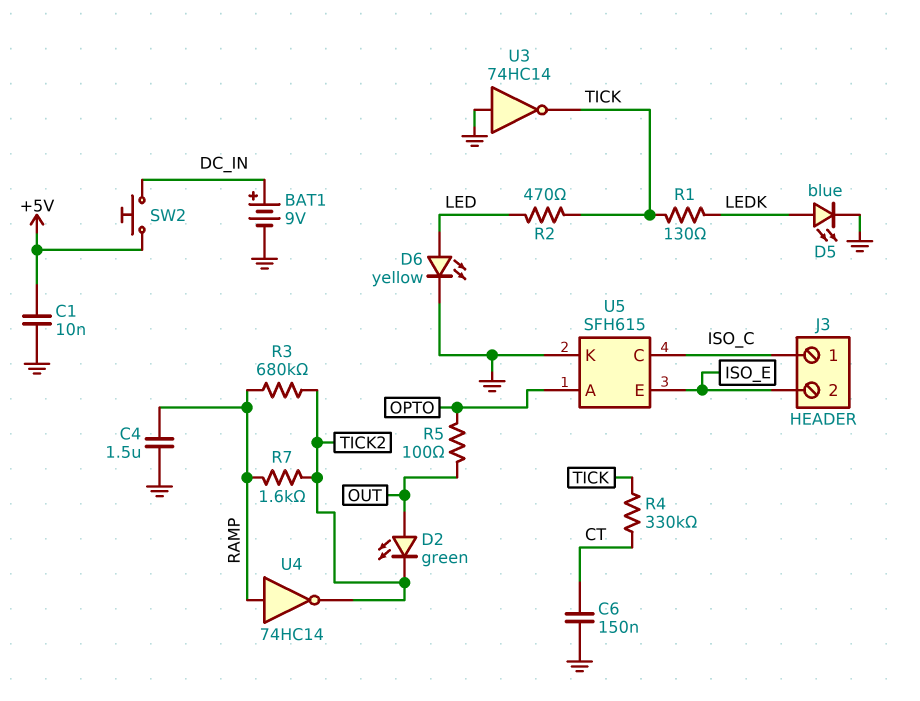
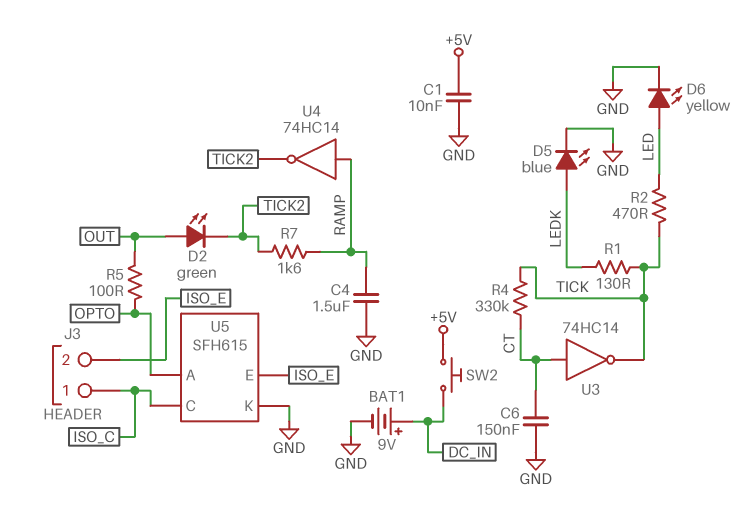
R3: 680k (RAMP, TICK2) -> none
U3: NOT 74HC14 (in GND, out TICK) -> NOT 74HC14 (in CT, out TICK)

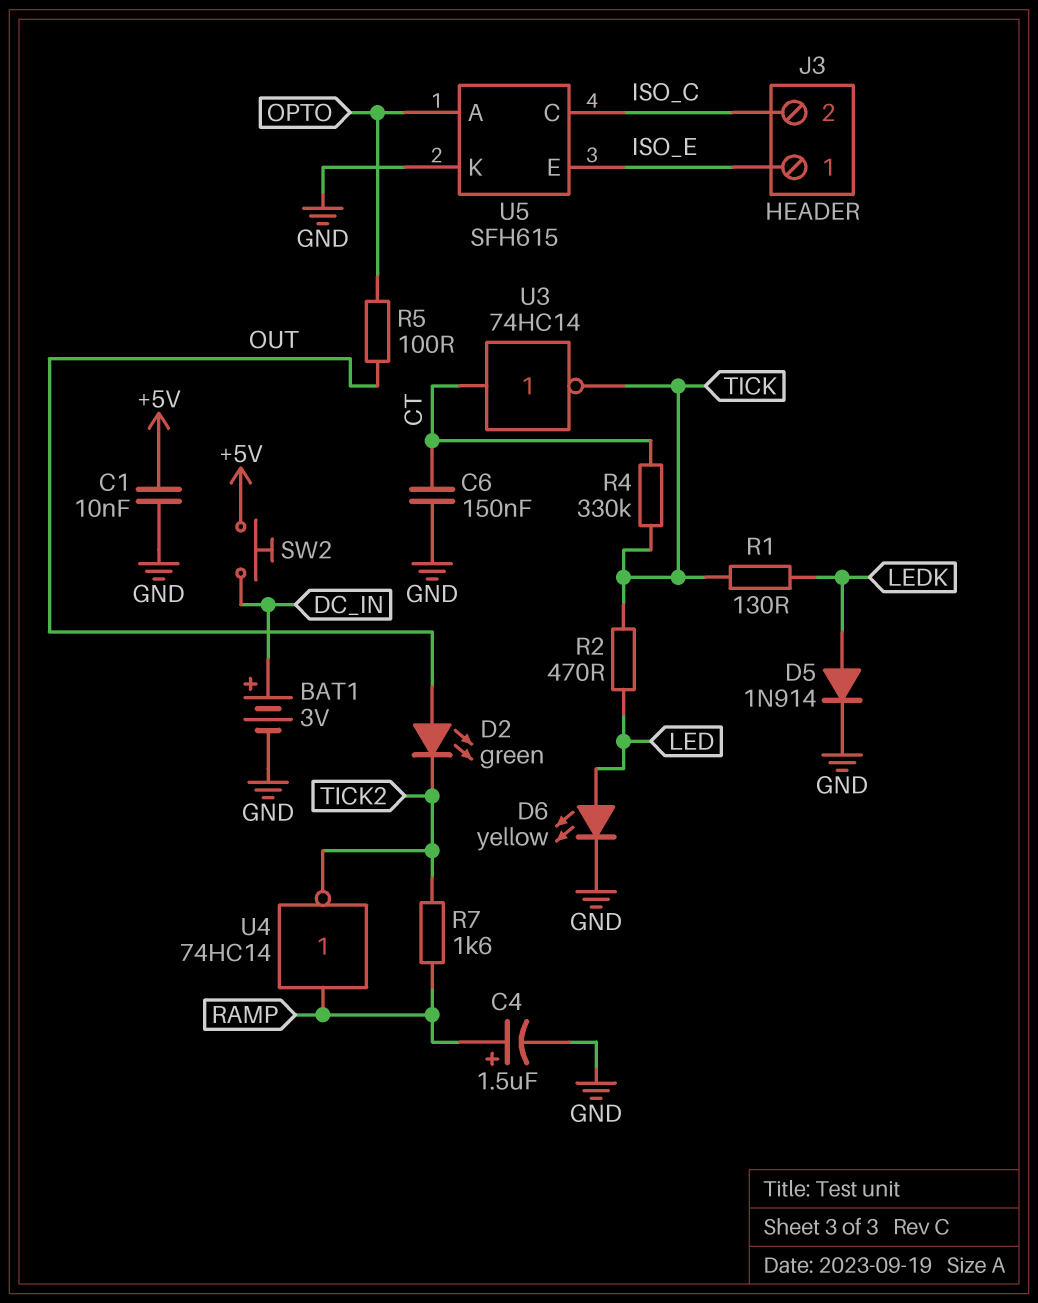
BAT1: 9V (plus DC_IN, minus GND) -> 3V (plus DC_IN, minus GND)
C4: 1.5uF (GND, RAMP) -> 1.5uF (plus RAMP, minus GND)
D5: LED blue (A LEDK, K GND) -> diode 1N914 (A LEDK, K GND)
J3 pin 1: ISO_C -> ISO_E
J3 pin 2: ISO_E -> ISO_C

